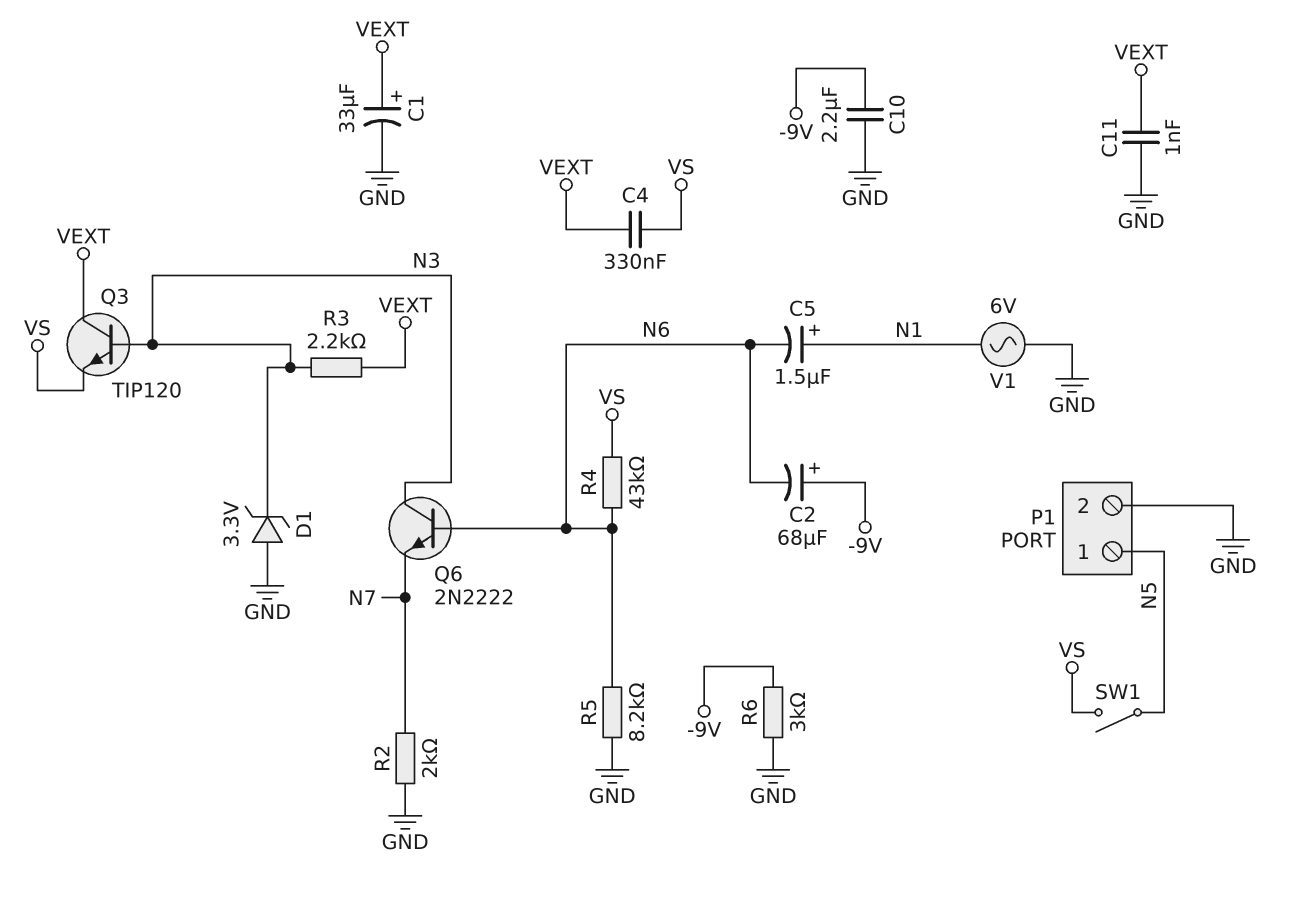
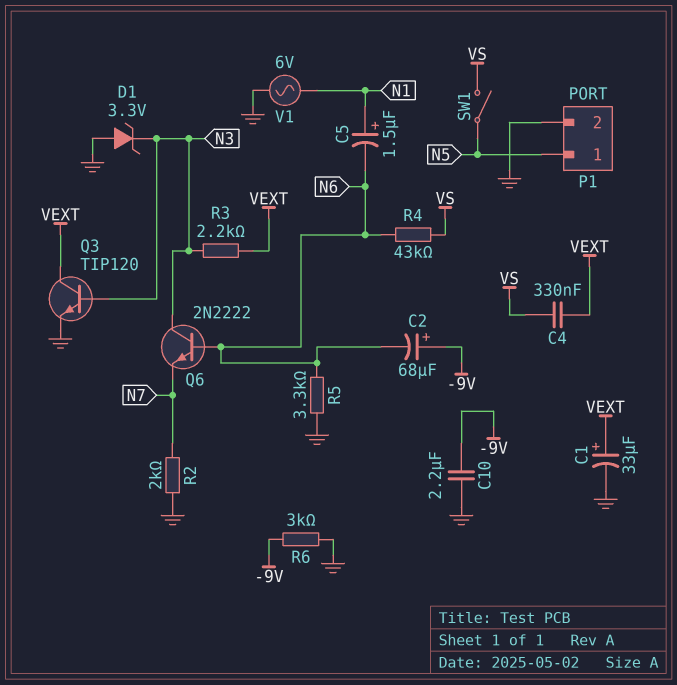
C11: 1nF (GND, VEXT) -> none
Q3: NPN TIP120 (B N3, C VEXT, E VS) -> NPN TIP120 (B N3, C VEXT, E GND)
R5: 8.2k (GND, N6) -> 3.3k (GND, N6)

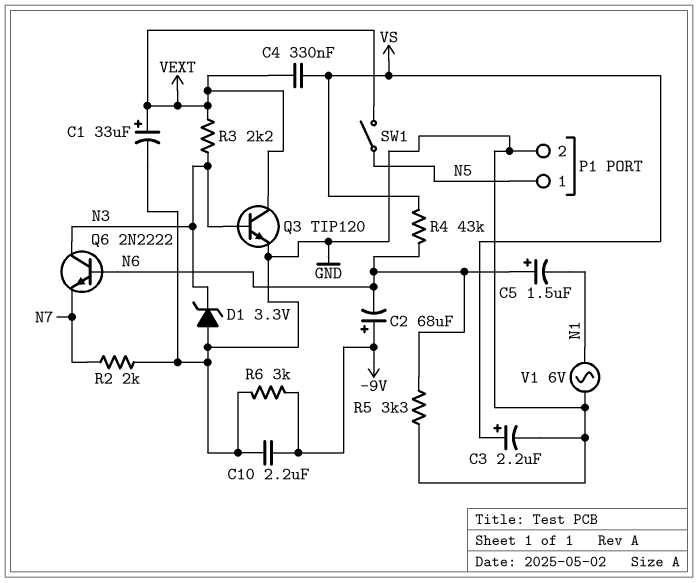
C3: none -> 2.2uF (plus VS, minus GND)
C5: 1.5uF (plus N1, minus N6) -> 1.5uF (plus N6, minus N1)
SW1: switch (N5, VS) -> switch (N5, VEXT)

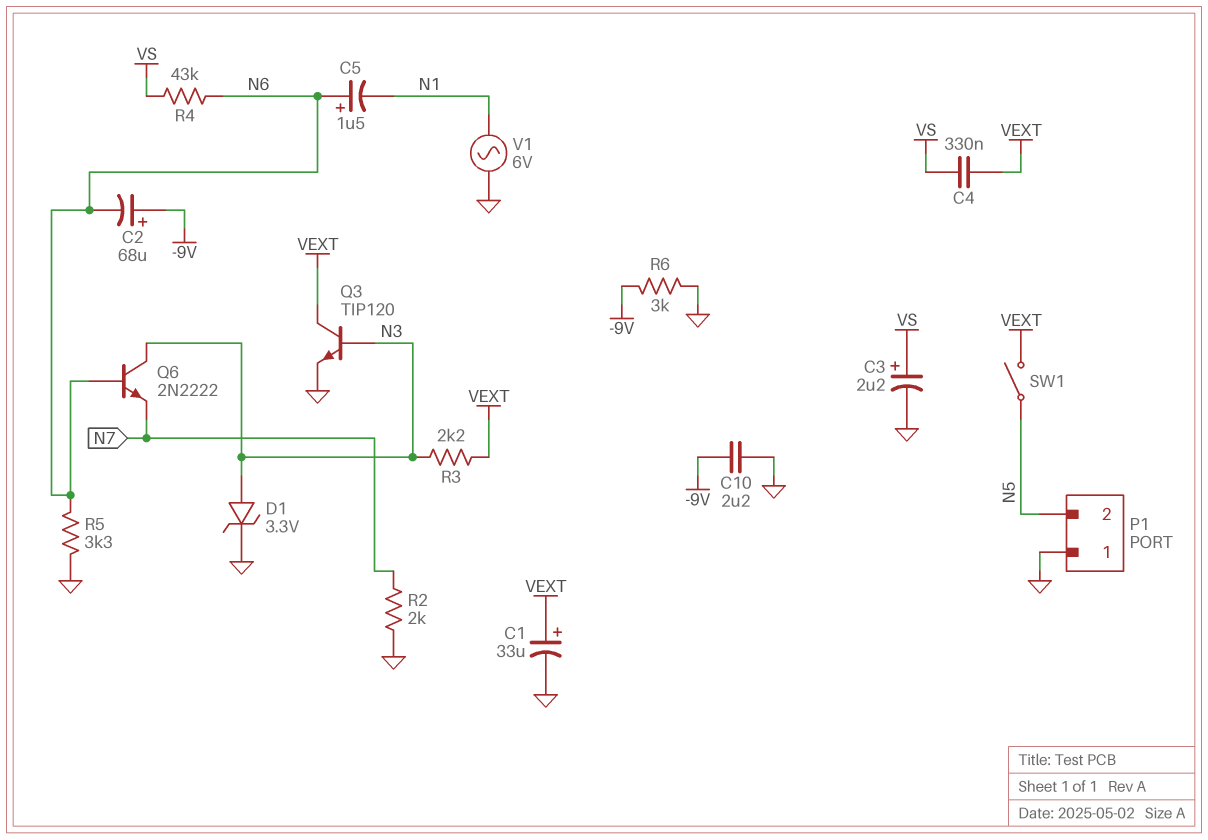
D1: zener 3.3V (A GND, K N3) -> zener 3.3V (A N3, K GND)
P1 pin 1: N5 -> GND
P1 pin 2: GND -> N5

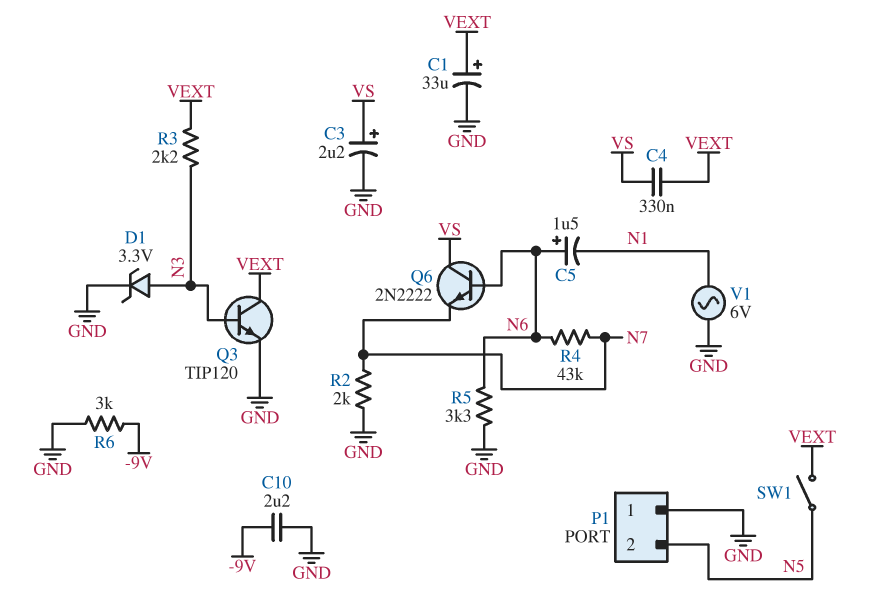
C2: 68uF (plus -9V, minus N6) -> none
Q6: NPN 2N2222 (B N6, C N3, E N7) -> NPN 2N2222 (B N6, C VS, E N7)
R4: 43k (N6, VS) -> 43k (N6, N7)

